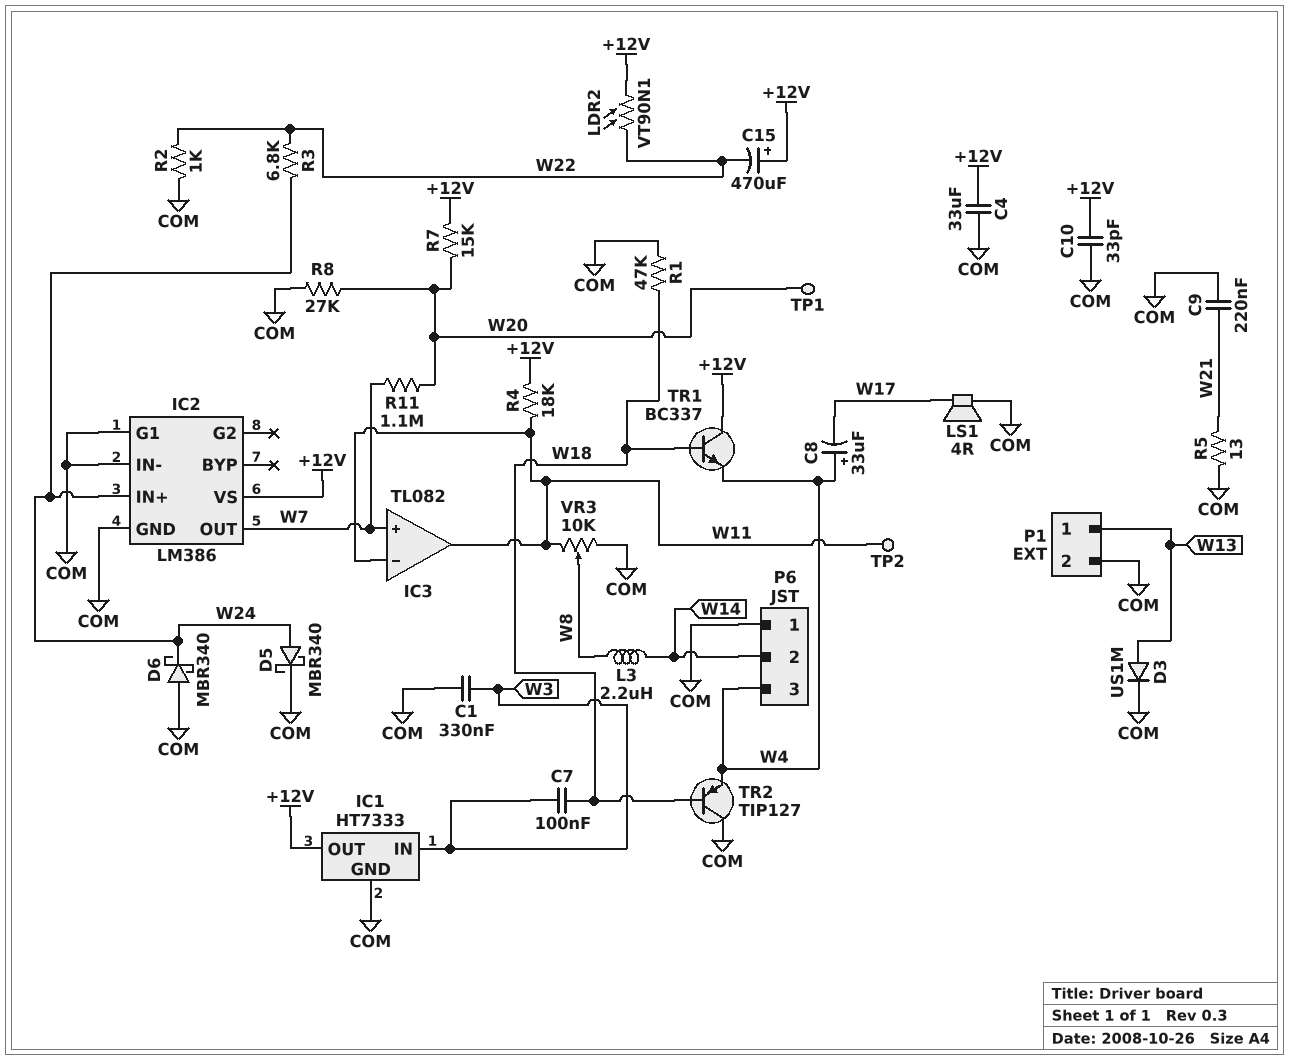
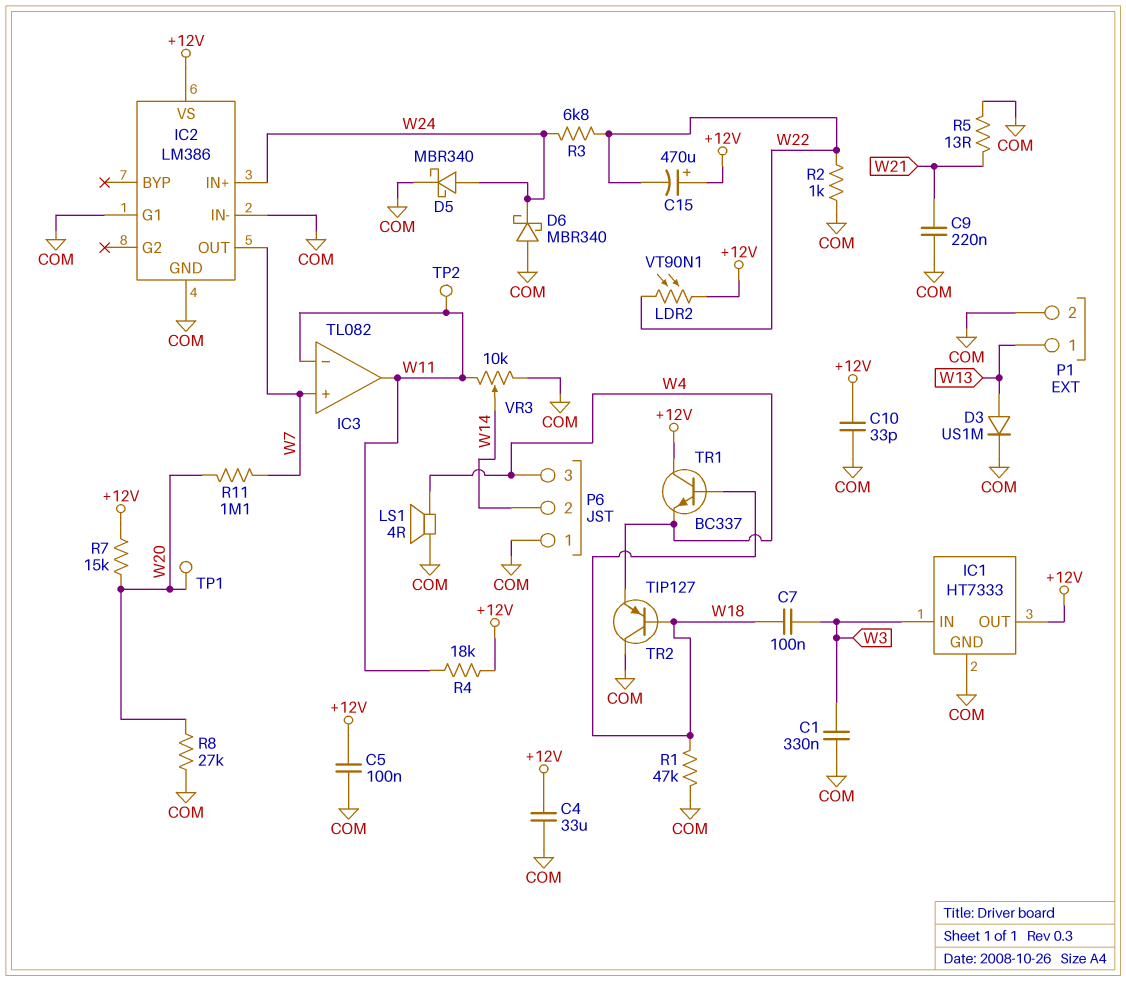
C5: none -> 100nF (+12V, COM)
C8: 33uF (plus W4, minus W17) -> none
L3: 2.2uH (W8, W14) -> none
LS1: speaker 4R (COM, W17) -> speaker 4R (COM, W4)
VR3: 10k (COM, W11, wiper W8) -> 10k (COM, W11, wiper W14)

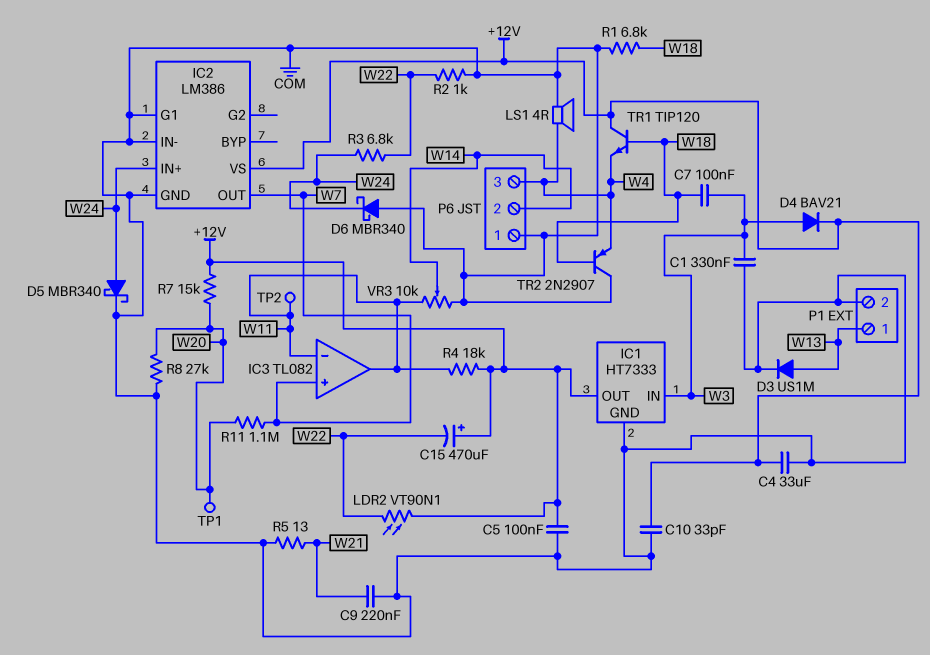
D4: none -> diode BAV21 (A W3, K +12V)
R1: 47k (COM, W18) -> 6.8k (COM, W18)
TR1: NPN BC337 (B W18, C +12V, E W4) -> NPN TIP120 (B W18, C +12V, E W4)
TR2: PNP TIP127 (B W18, C COM, E W4) -> PNP 2N2907 (B W18, C COM, E W4)

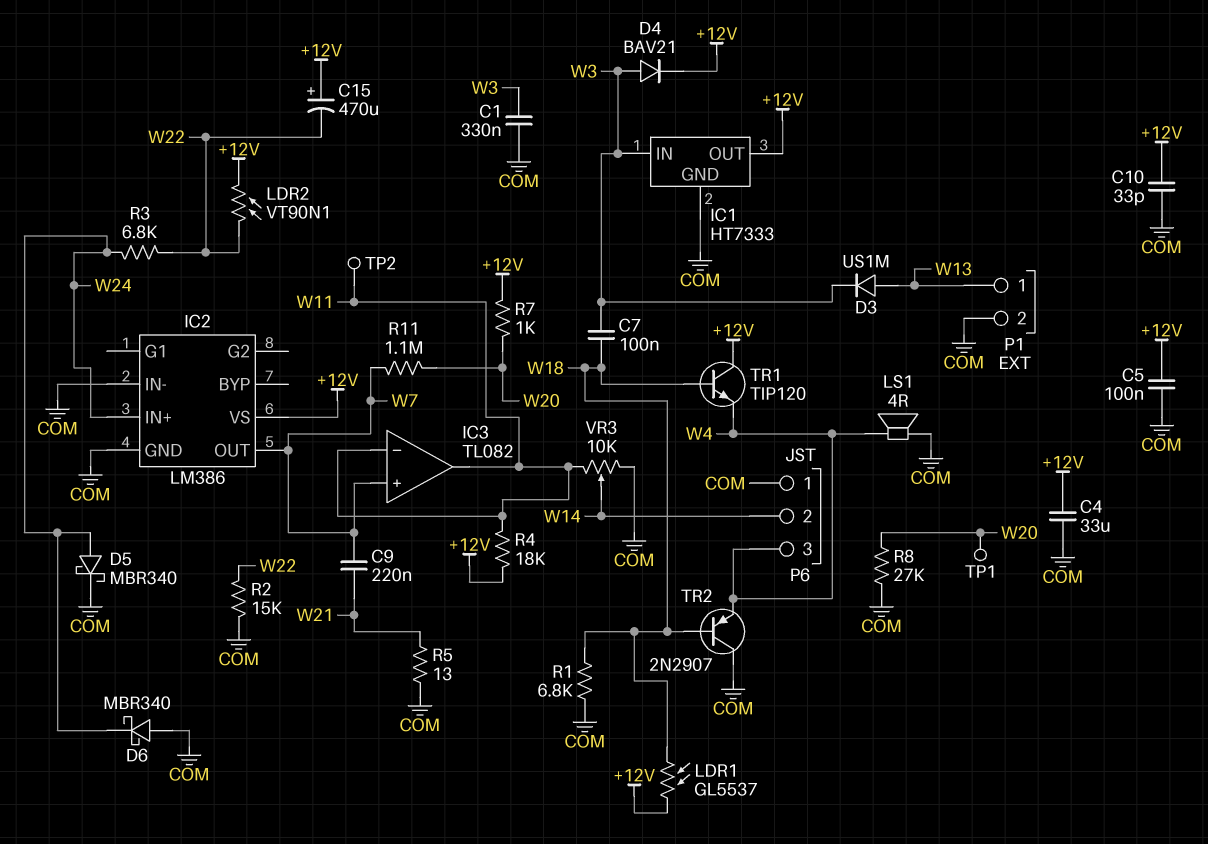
C9: 220nF (COM, W21) -> 220nF (W7, W21)
D3: diode US1M (A W13, K COM) -> diode US1M (A W13, K W3)
IC2 pin G1: COM -> none
LDR1: none -> GL5537 (+12V, W18)
R2: 1k (COM, W22) -> 15k (COM, W22)
R7: 15k (+12V, W20) -> 1k (+12V, W20)

